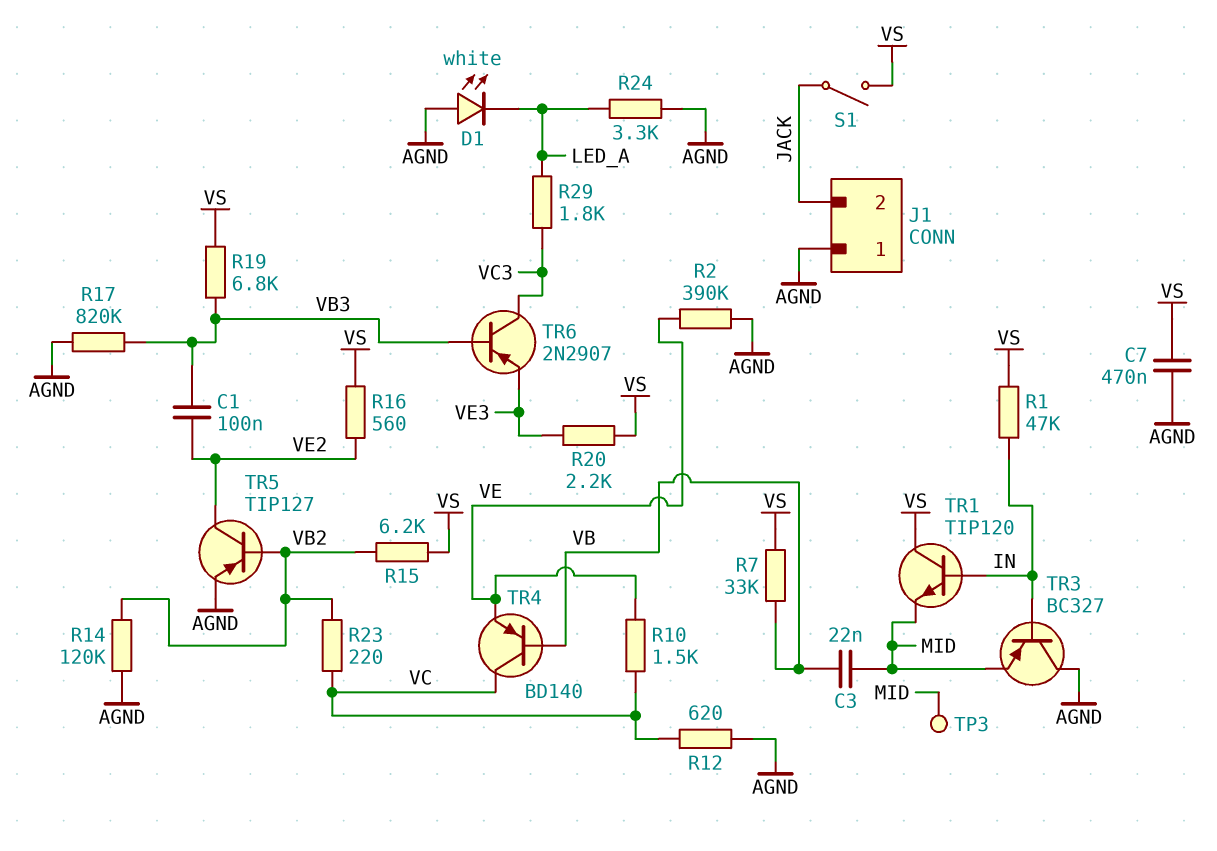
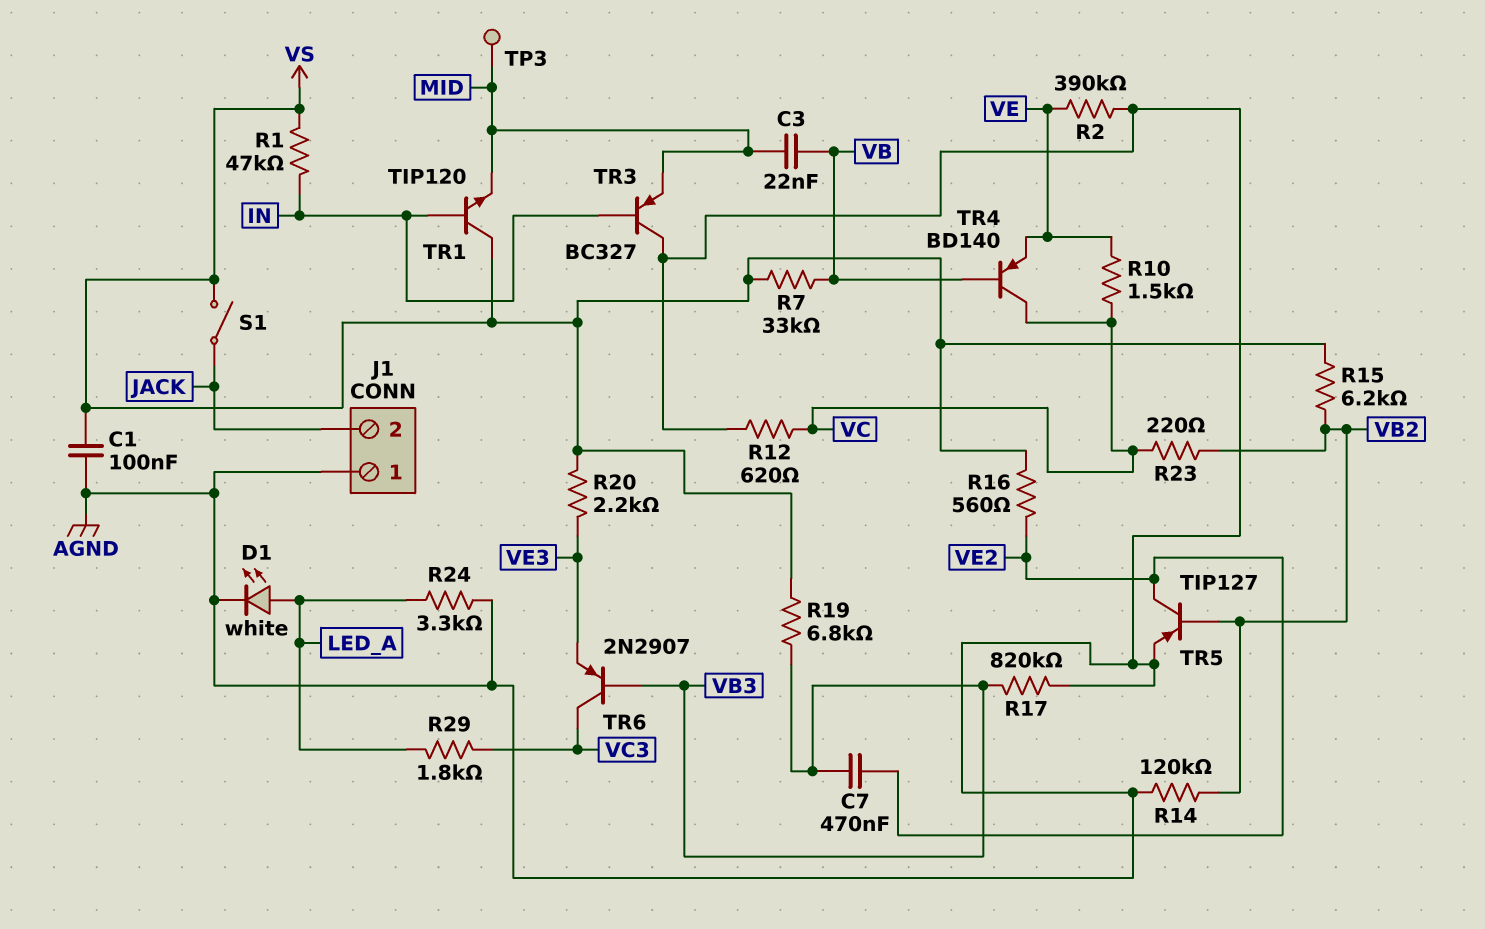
C1: 100nF (VB3, VE2) -> 100nF (AGND, VS)
C7: 470nF (AGND, VS) -> 470nF (VB3, VE2)
D1: LED white (A AGND, K LED_A) -> LED white (A LED_A, K AGND)

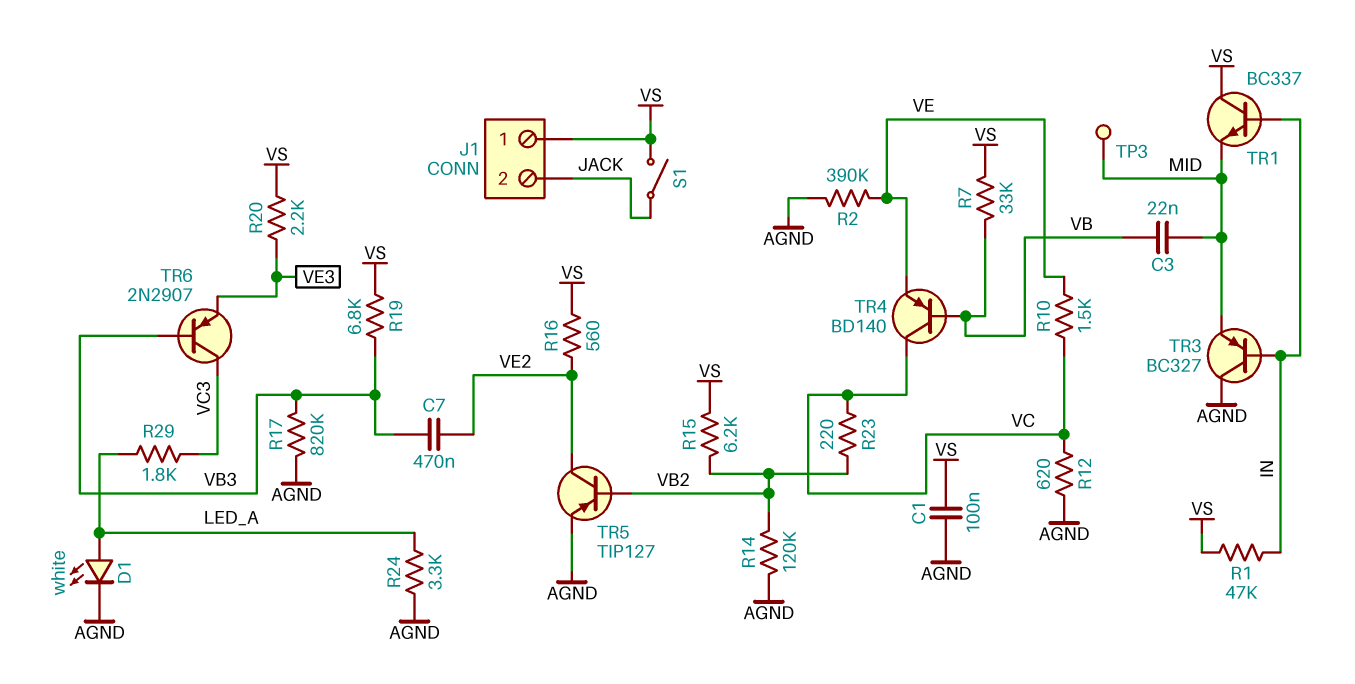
J1 pin 1: AGND -> VS
TR1: NPN TIP120 (B IN, C VS, E MID) -> NPN BC337 (B IN, C VS, E MID)

